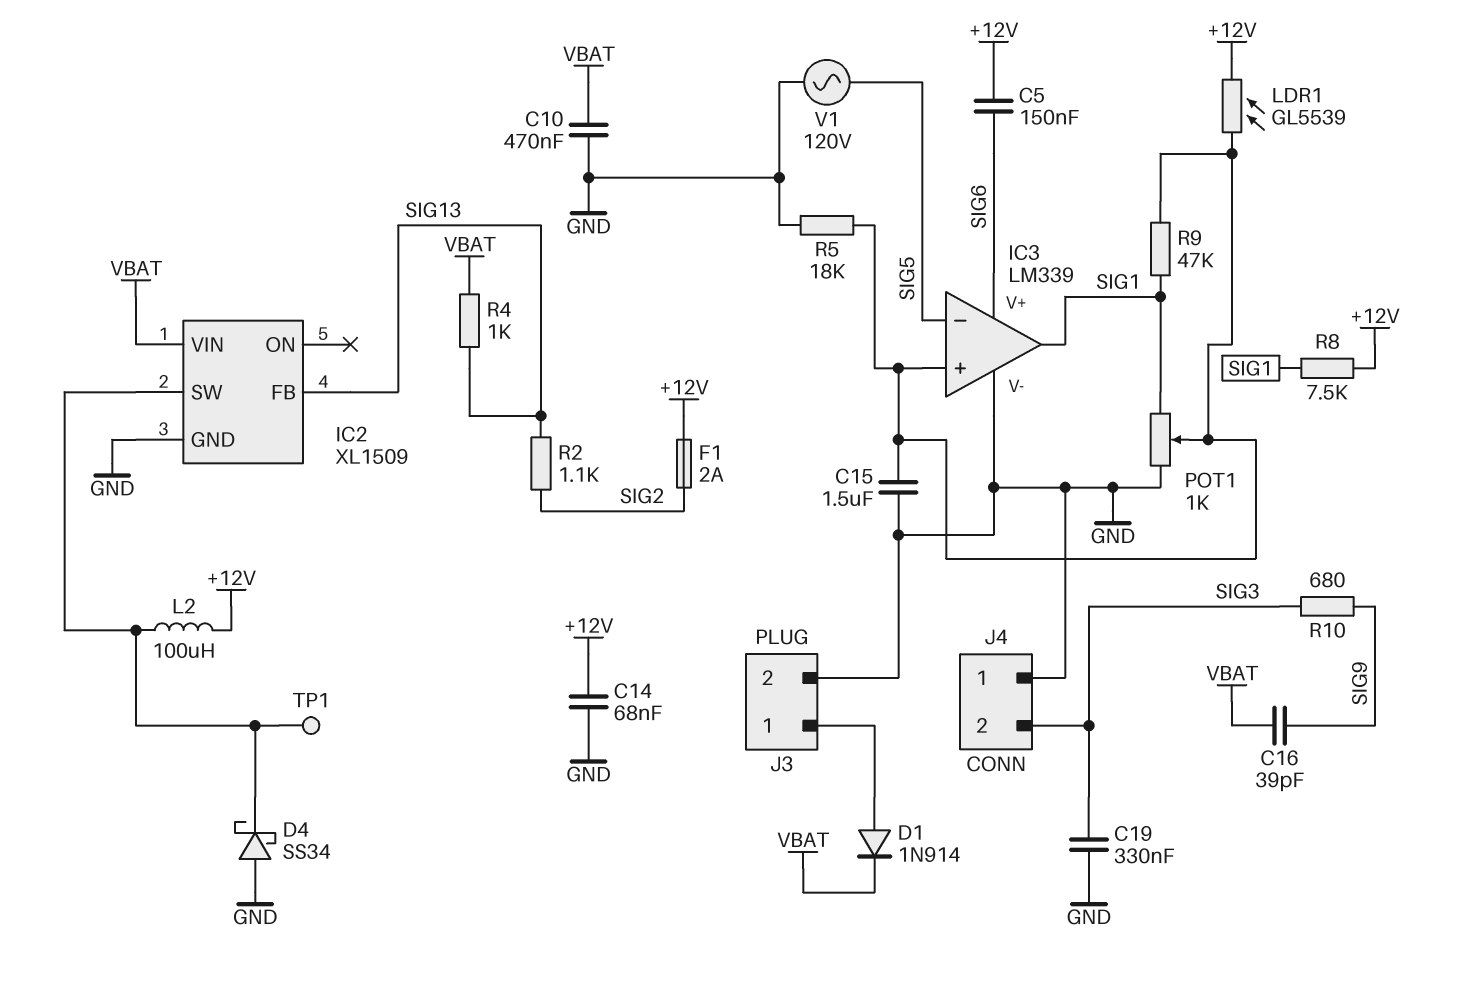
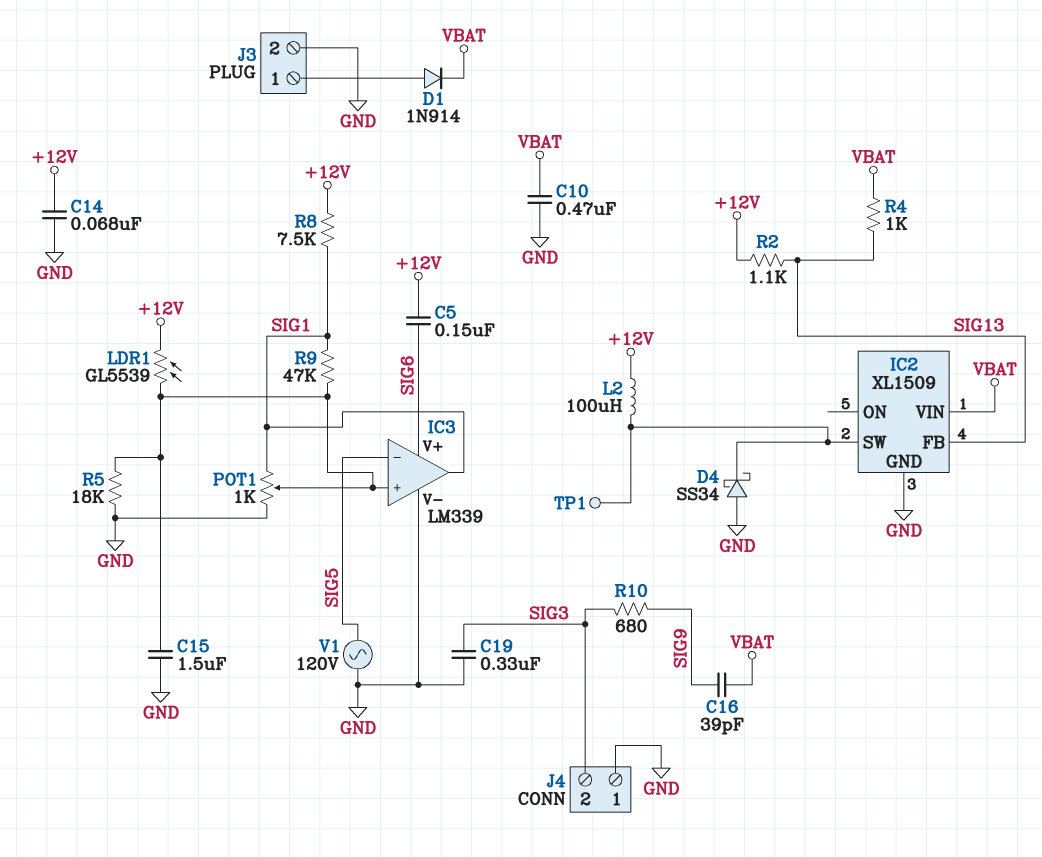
F1: 2A (+12V, SIG2) -> none
R2: 1.1k (SIG2, SIG13) -> 1.1k (+12V, SIG13)

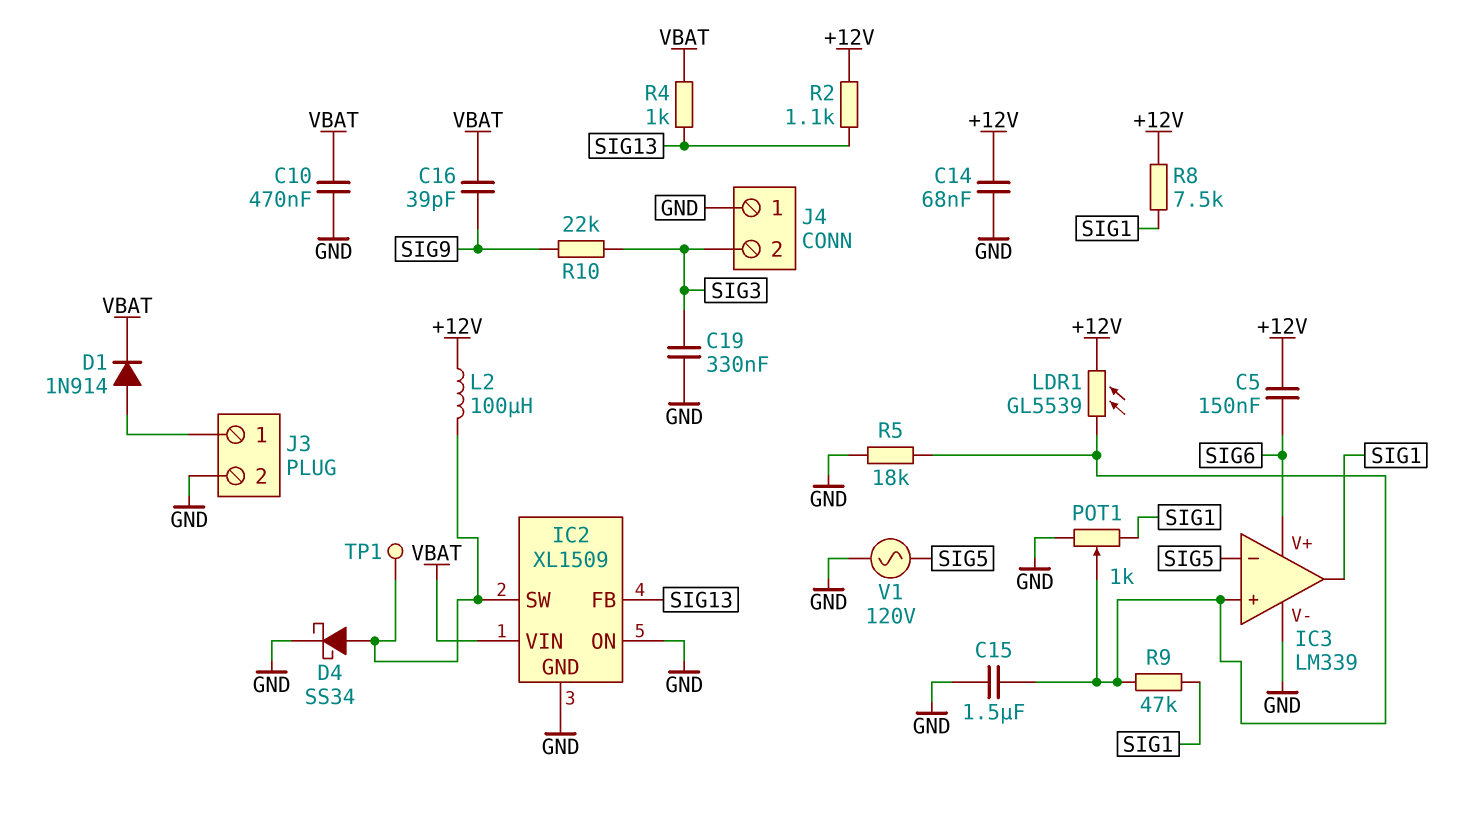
D4: schottky SS34 (A GND, K IC2/SW) -> schottky SS34 (A IC2/SW, K GND)
IC2 pin ON: none -> GND
R10: 680 (SIG3, SIG9) -> 22k (SIG3, SIG9)

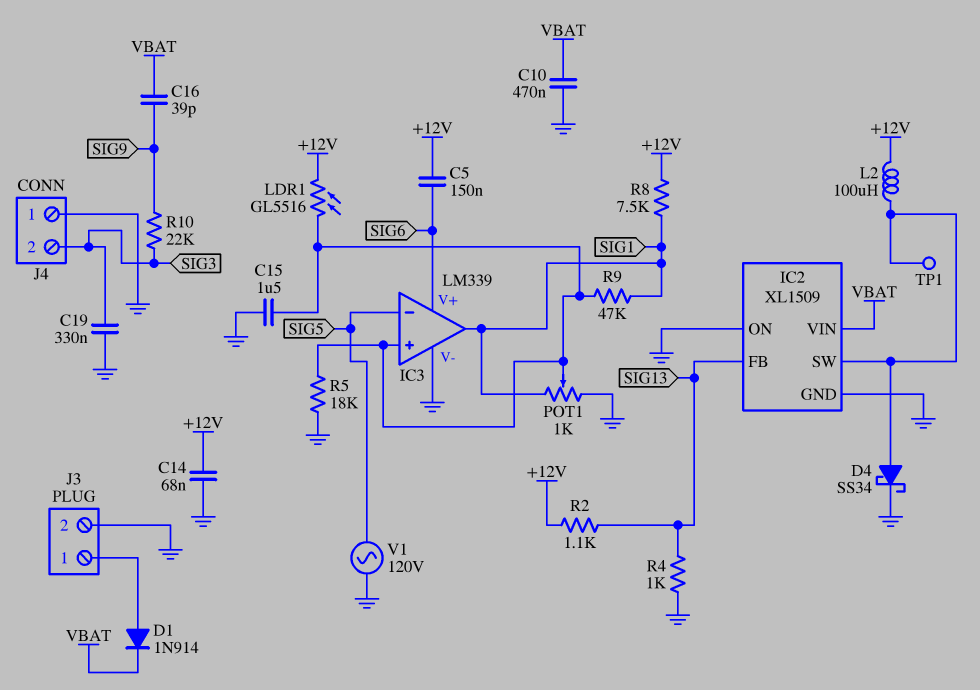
LDR1: GL5539 (+12V, IC3/in+) -> GL5516 (+12V, IC3/in+)
R4: 1k (SIG13, VBAT) -> 1k (GND, SIG13)

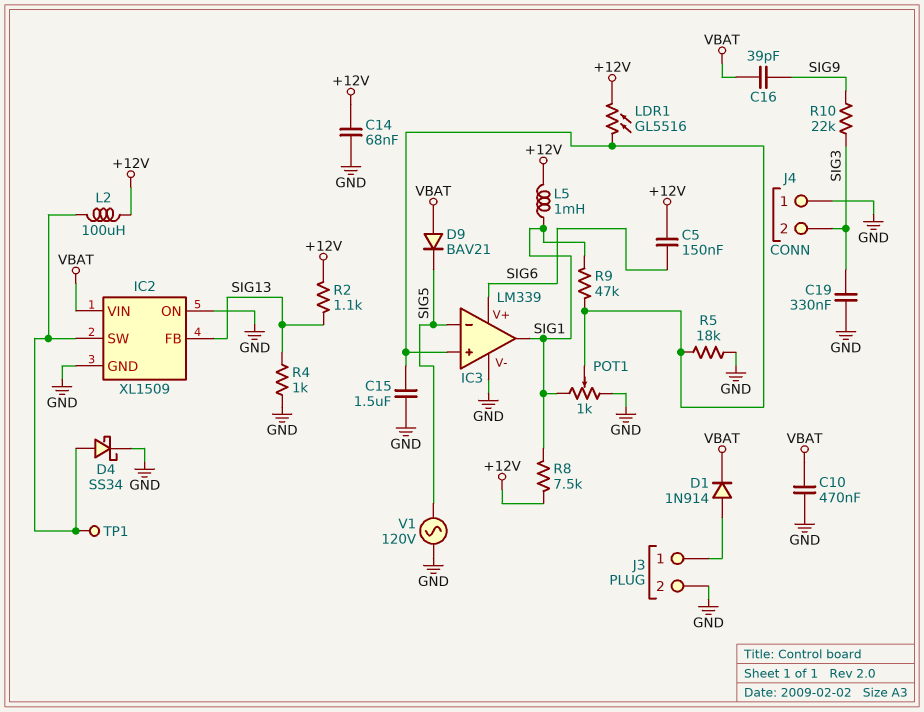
D9: none -> diode BAV21 (A VBAT, K SIG5)
L5: none -> 1mH (+12V, SIG1)

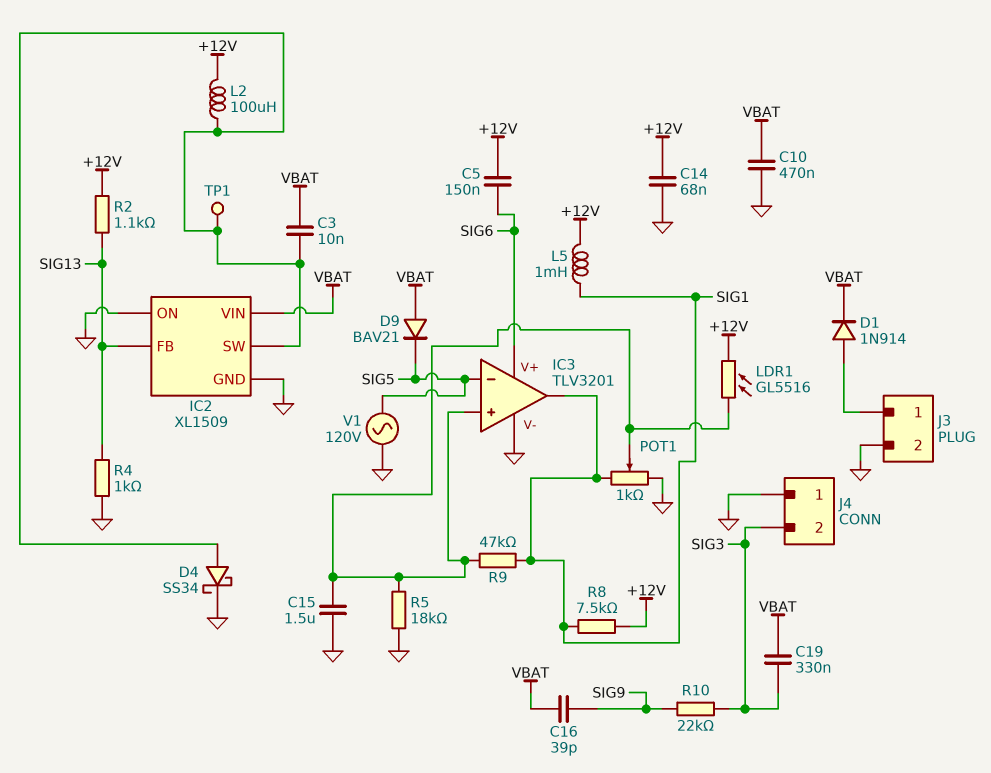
C3: none -> 10nF (IC2/SW, VBAT)
C19: 330nF (GND, SIG3) -> 330nF (SIG3, VBAT)
IC3: LM339 -> TLV3201

